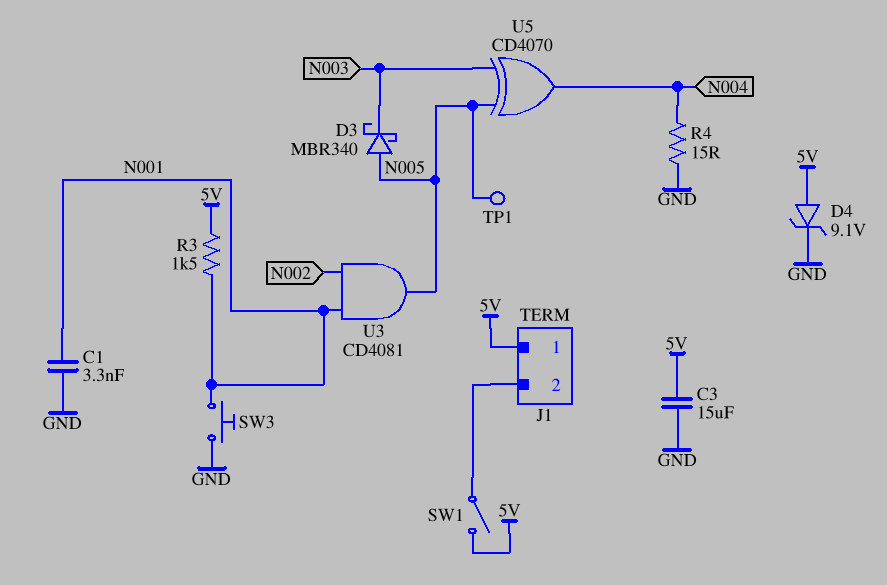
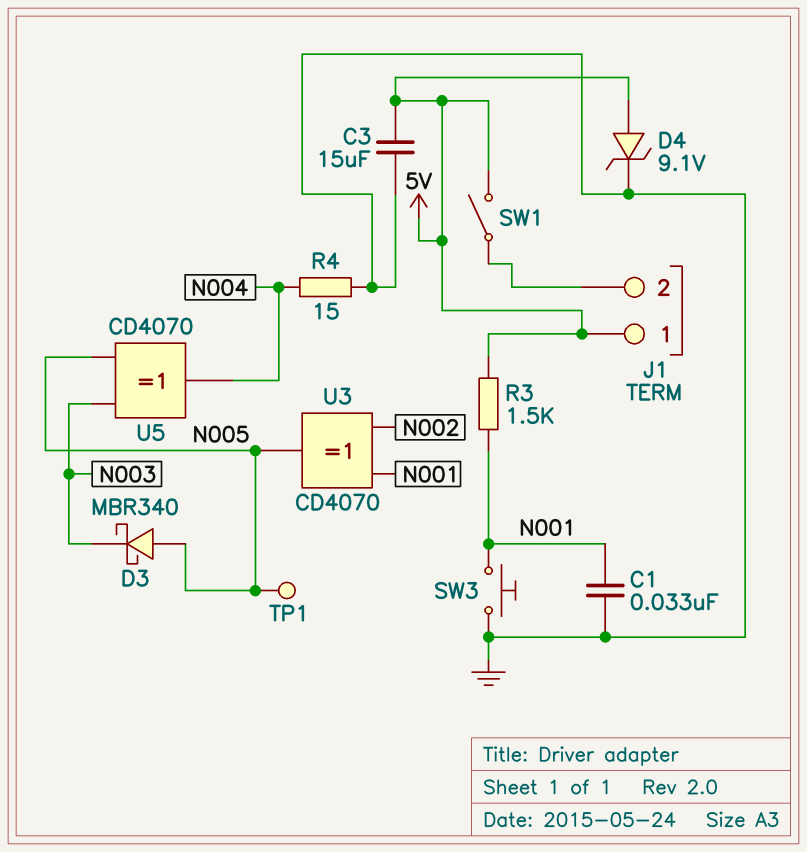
C1: 3.3nF (GND, N001) -> 33nF (GND, N001)
U3: AND CD4081 (in N001, in N002, out N005) -> XOR CD4070 (in N001, in N002, out N005)

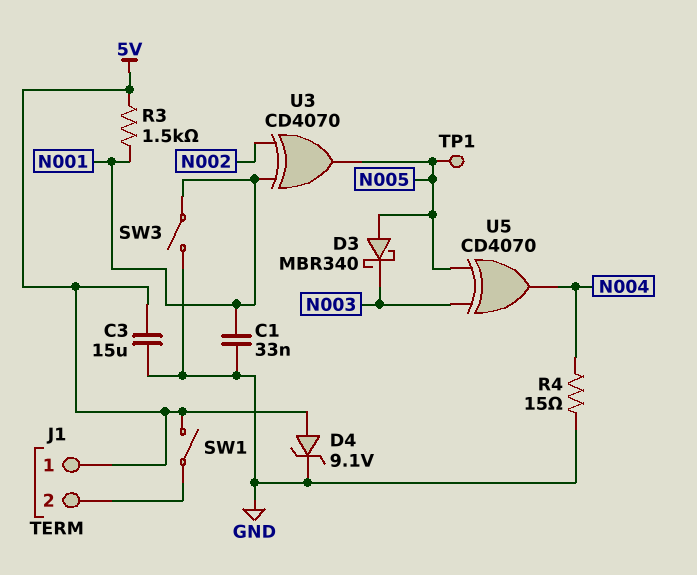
SW3: button (GND, N001) -> switch (GND, N001)

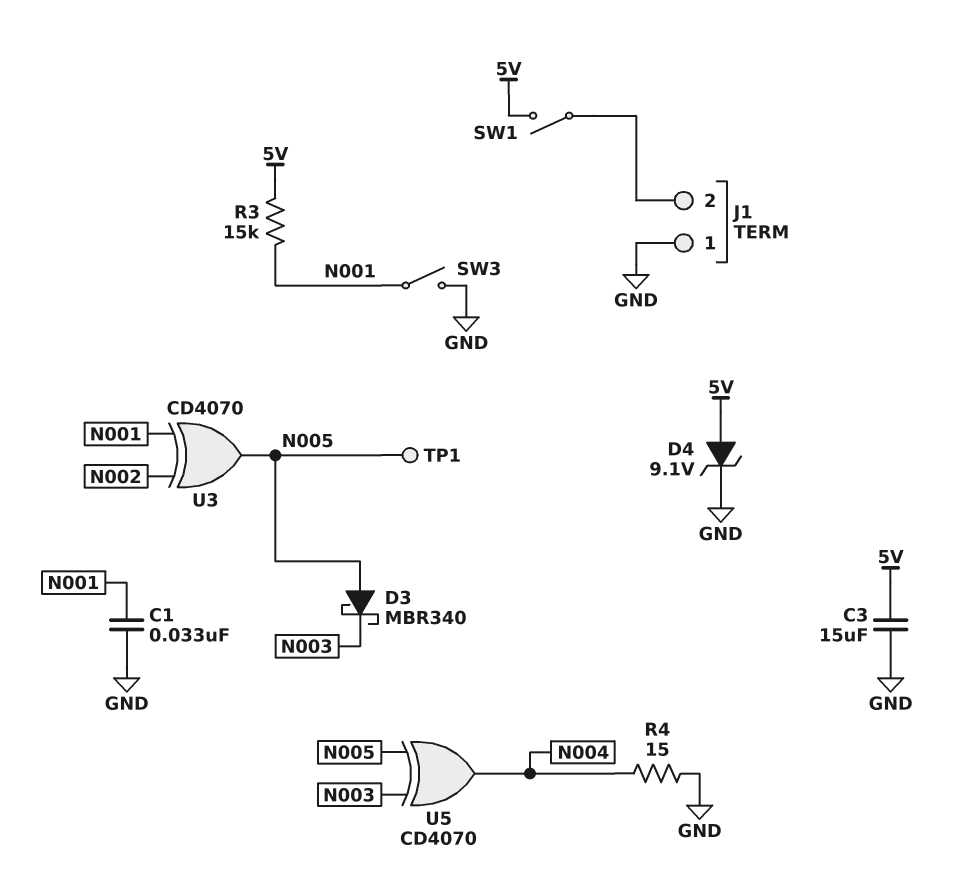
J1 pin 1: 5V -> GND
R3: 1.5k (5V, N001) -> 15k (5V, N001)

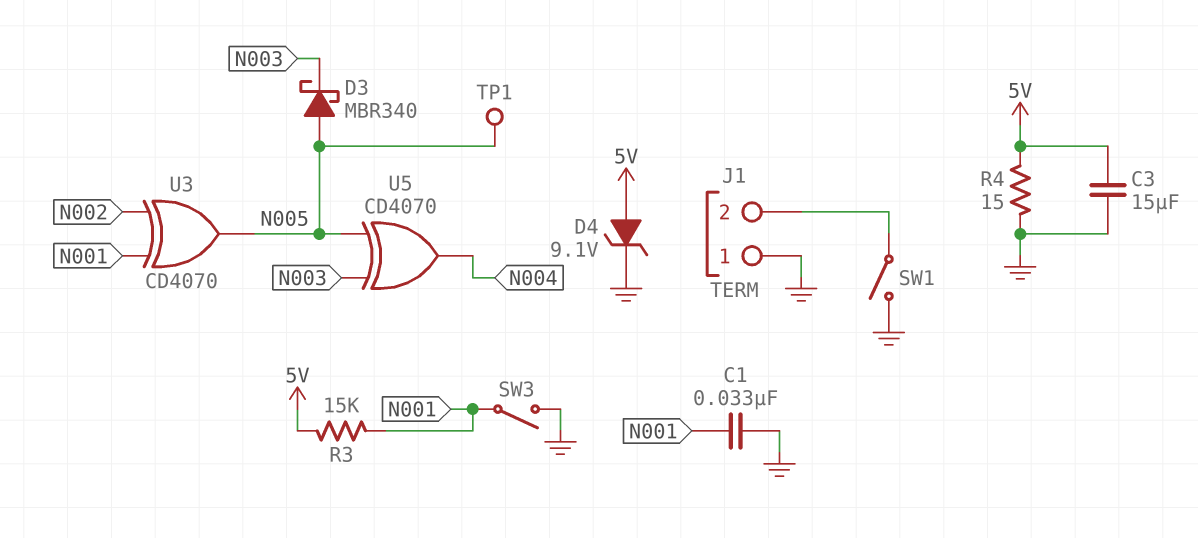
R4: 15 (GND, N004) -> 15 (5V, GND)
SW1: switch (5V, J1/2) -> switch (GND, J1/2)

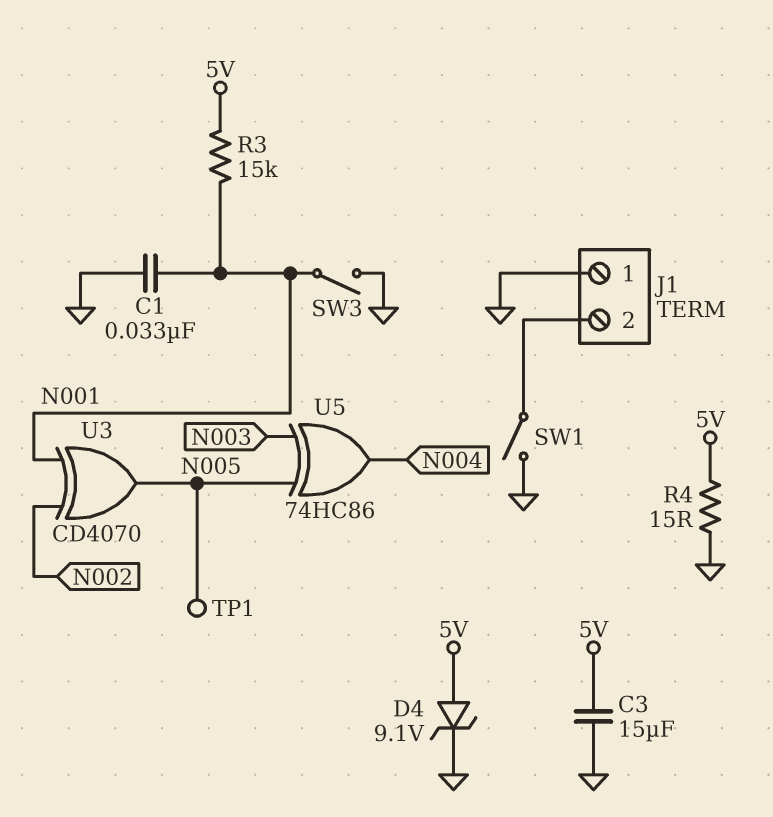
D3: schottky MBR340 (A N005, K N003) -> none
U5: XOR CD4070 (in N003, in N005, out N004) -> XOR 74HC86 (in N003, in N005, out N004)

